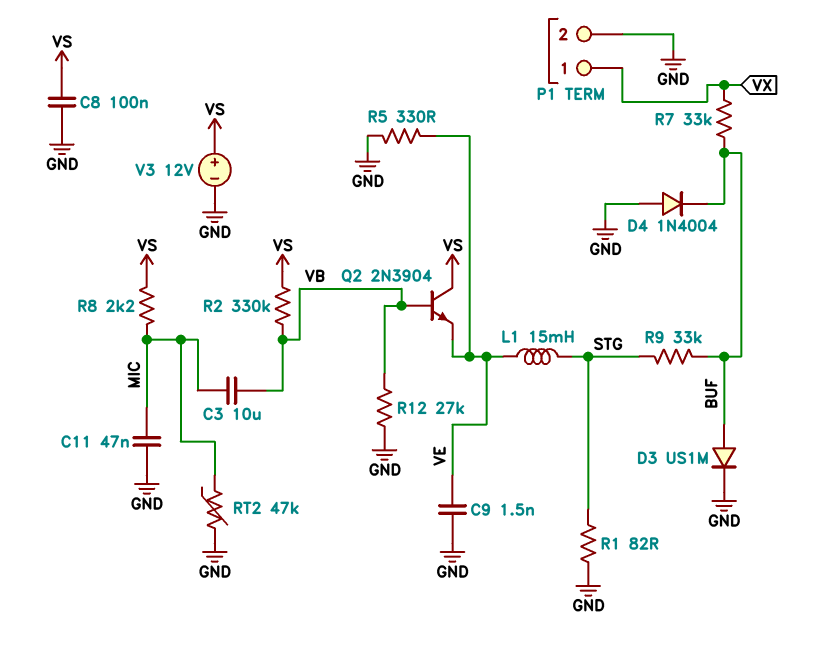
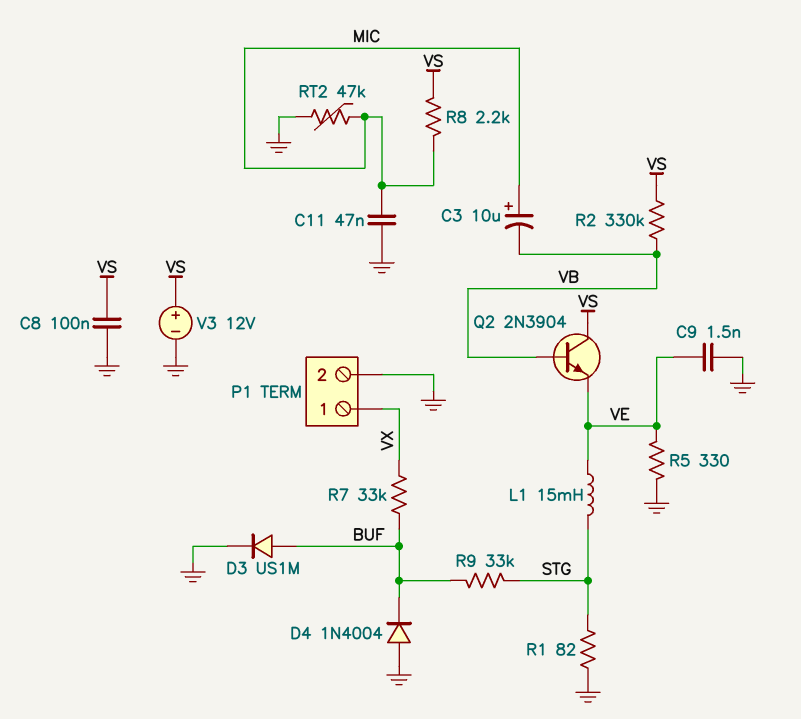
C3: 10uF (MIC, VB) -> 10uF (plus MIC, minus VB)
R12: 27k (GND, VB) -> none

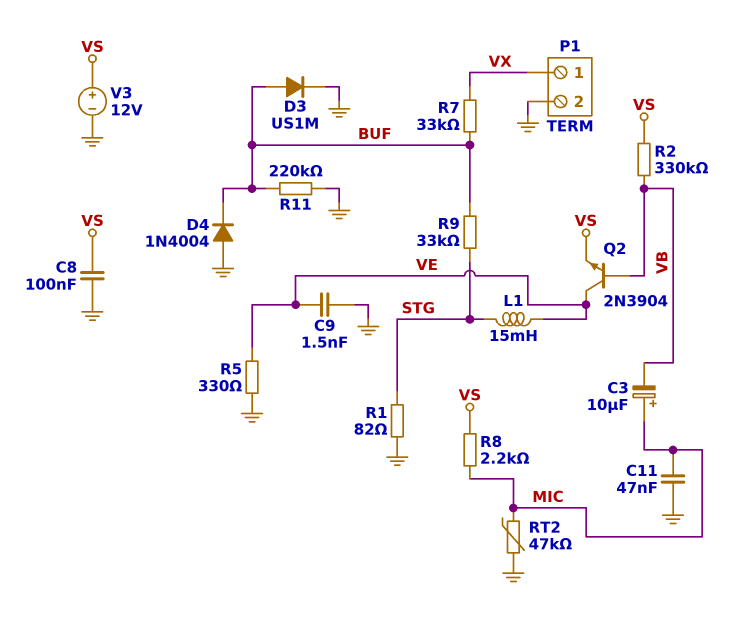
Q2: NPN 2N3904 (B VB, C VS, E VE) -> NPN 2N3904 (B VB, C VE, E VS)
R11: none -> 220k (BUF, GND)

